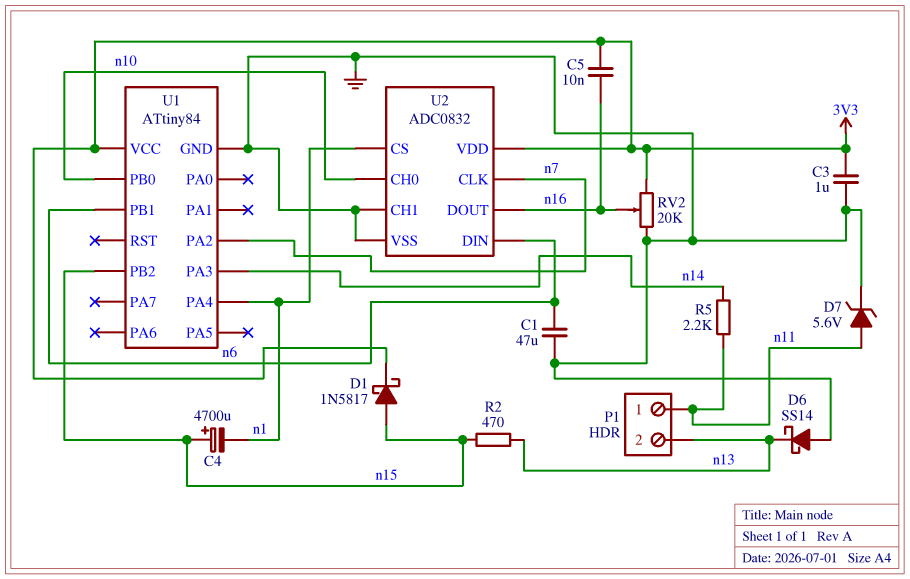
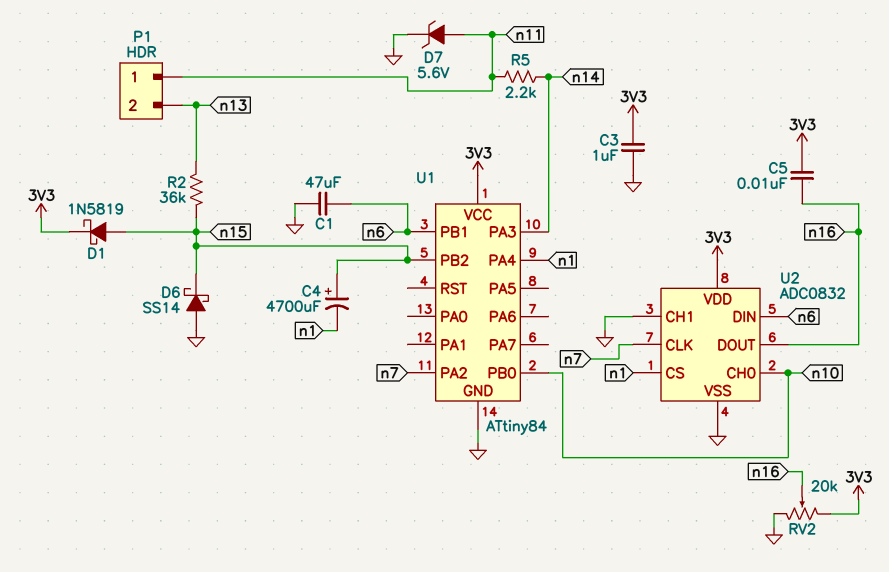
D1: schottky 1N5817 (A n15, K 3V3) -> schottky 1N5819 (A n15, K 3V3)
D6: schottky SS14 (A GND, K n13) -> schottky SS14 (A GND, K n15)
R2: 470 (n13, n15) -> 36k (n13, n15)

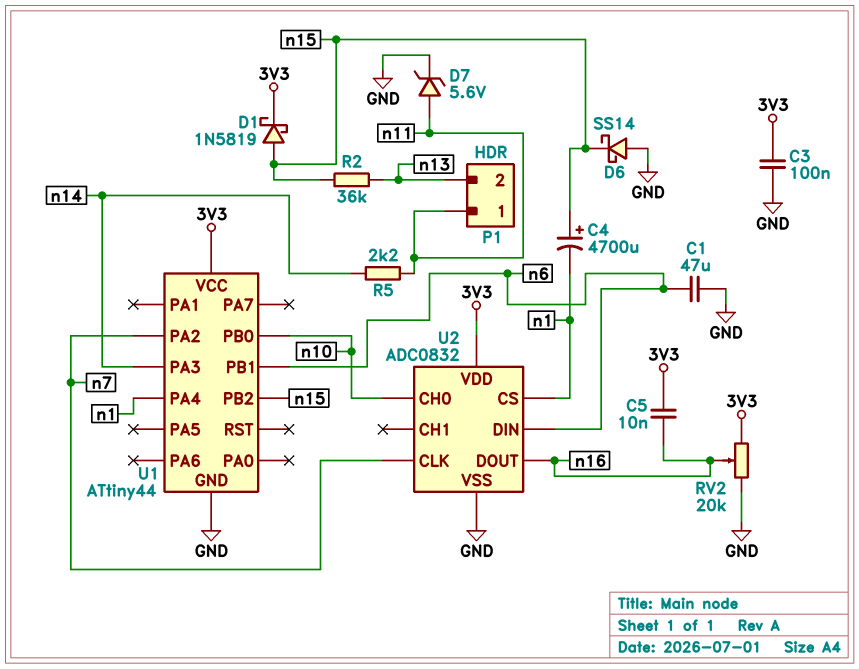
C3: 1uF (3V3, GND) -> 100nF (3V3, GND)
U1: ATtiny84 -> ATtiny44
U2 pin CH1: GND -> none

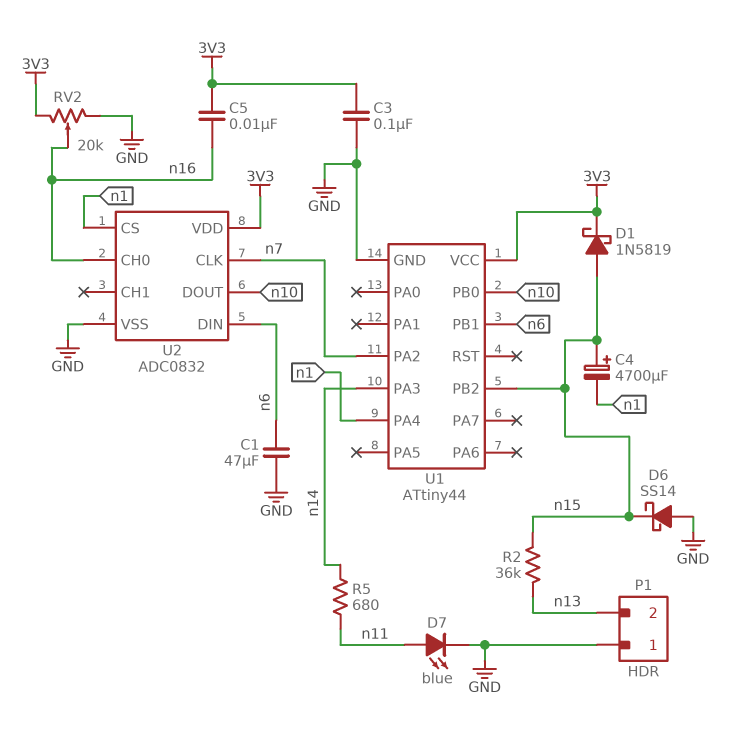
D7: zener 5.6V (A n11, K GND) -> LED blue (A n11, K GND)
P1 pin 1: n11 -> GND
R5: 2.2k (n11, n14) -> 680 (n11, n14)
U2 pin CH0: n10 -> n16
U2 pin DOUT: n16 -> n10

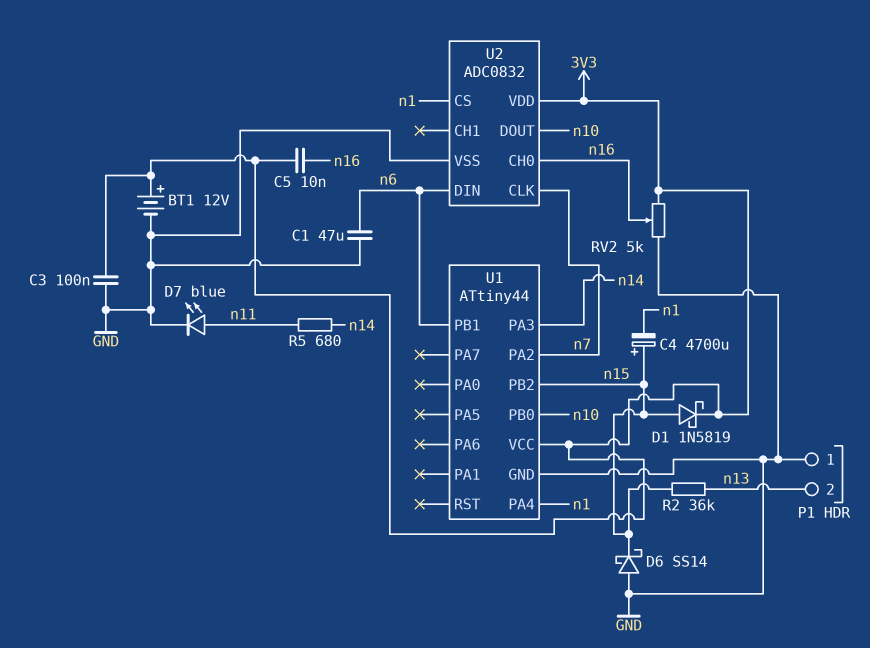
BT1: none -> 12V (plus 3V3, minus GND)
RV2: 20k (3V3, GND, wiper n16) -> 5k (3V3, GND, wiper n16)

